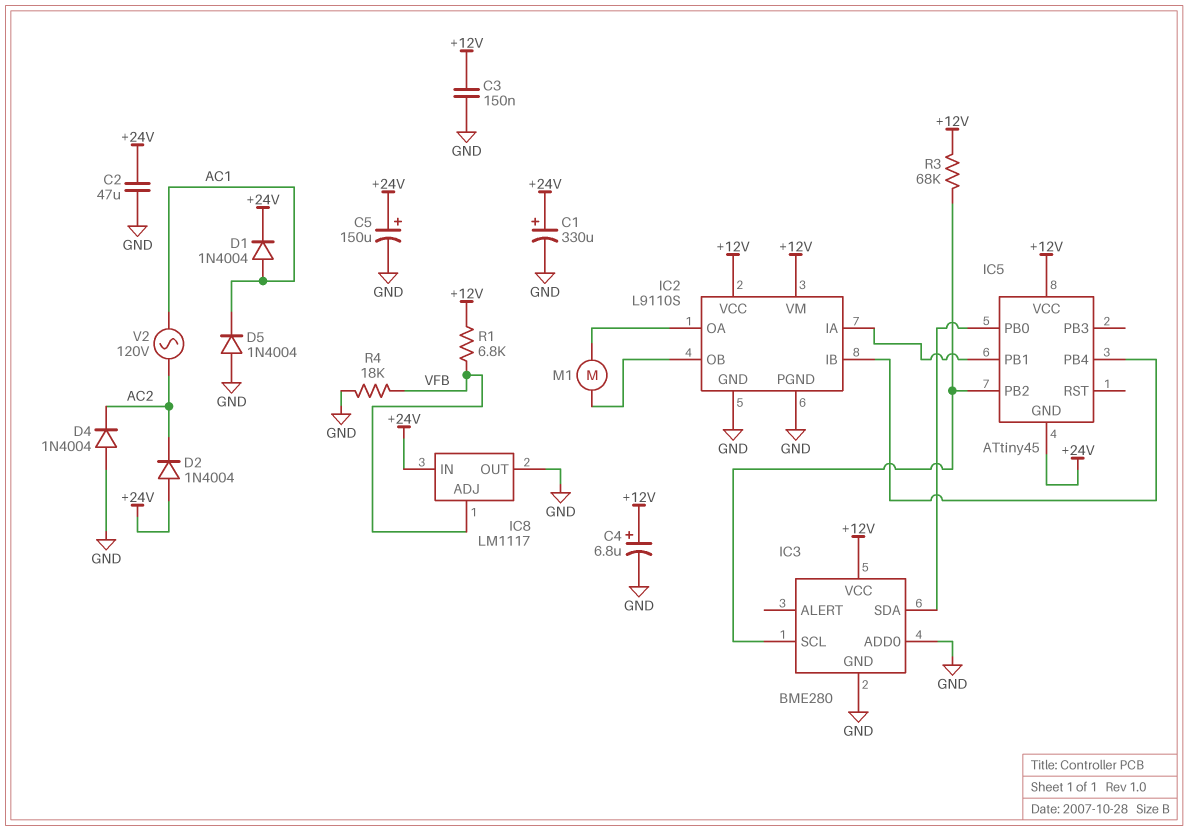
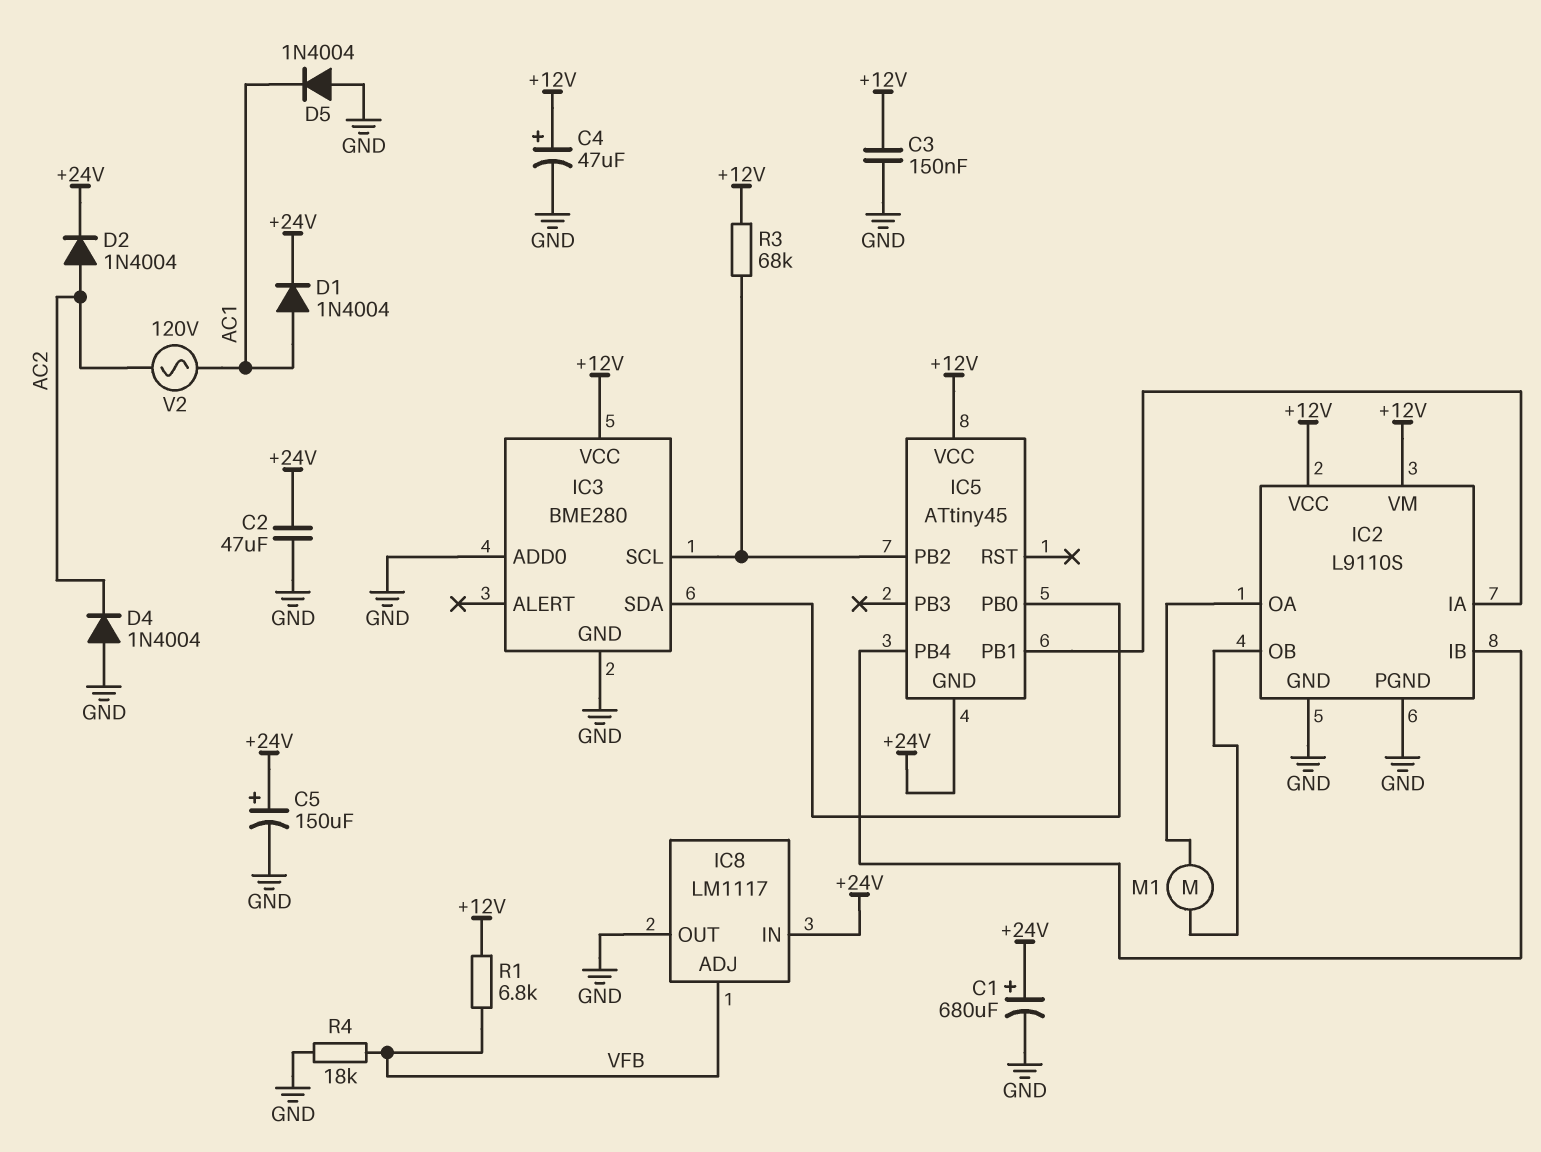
C1: 330uF (plus +24V, minus GND) -> 680uF (plus +24V, minus GND)
C4: 6.8uF (plus +12V, minus GND) -> 47uF (plus +12V, minus GND)
D2: diode 1N4004 (A +24V, K AC2) -> diode 1N4004 (A AC2, K +24V)

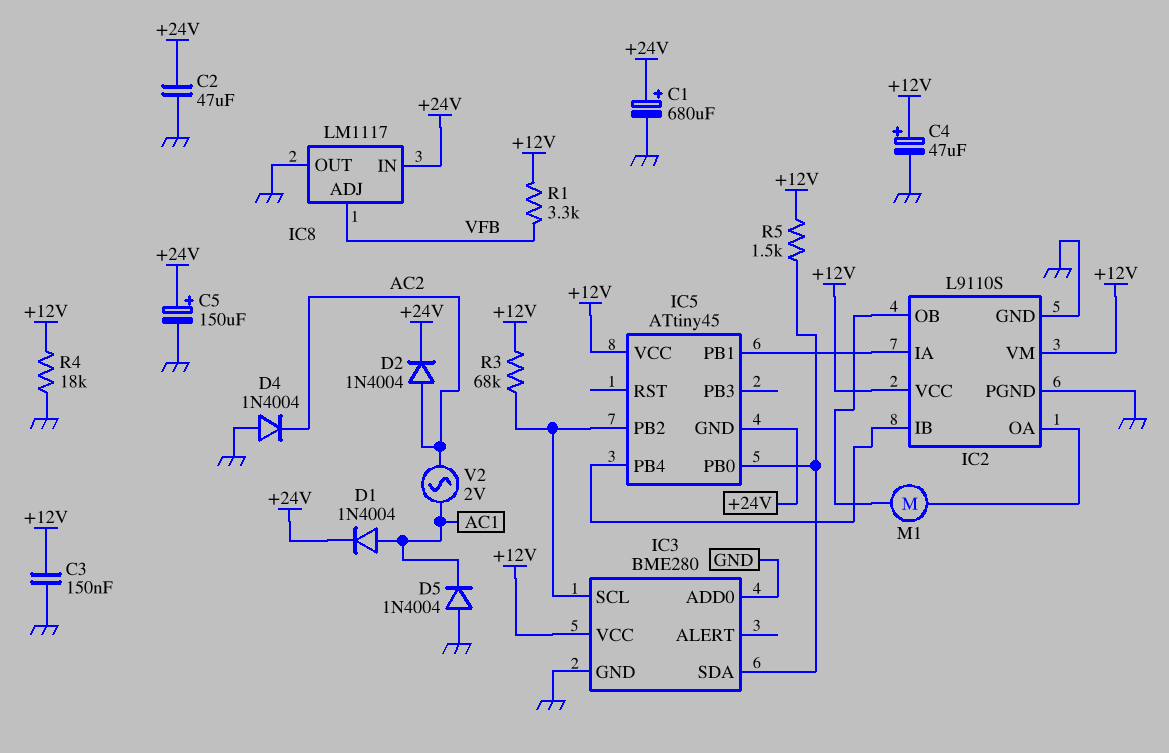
R1: 6.8k (+12V, VFB) -> 3.3k (+12V, VFB)
R4: 18k (GND, VFB) -> 18k (+12V, GND)
R5: none -> 1.5k (+12V, IC3/SDA)
V2: AC 120V (AC1, AC2) -> AC 2V (AC1, AC2)

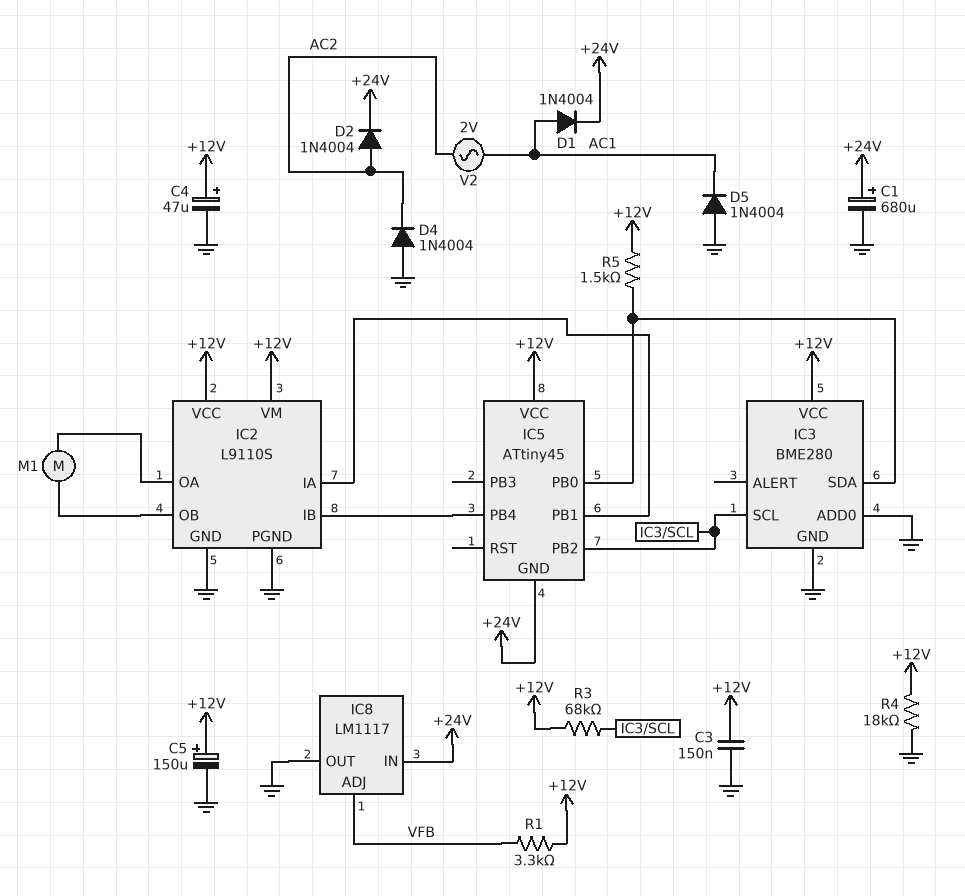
C2: 47uF (+24V, GND) -> none
C5: 150uF (plus +24V, minus GND) -> 150uF (plus +12V, minus GND)

